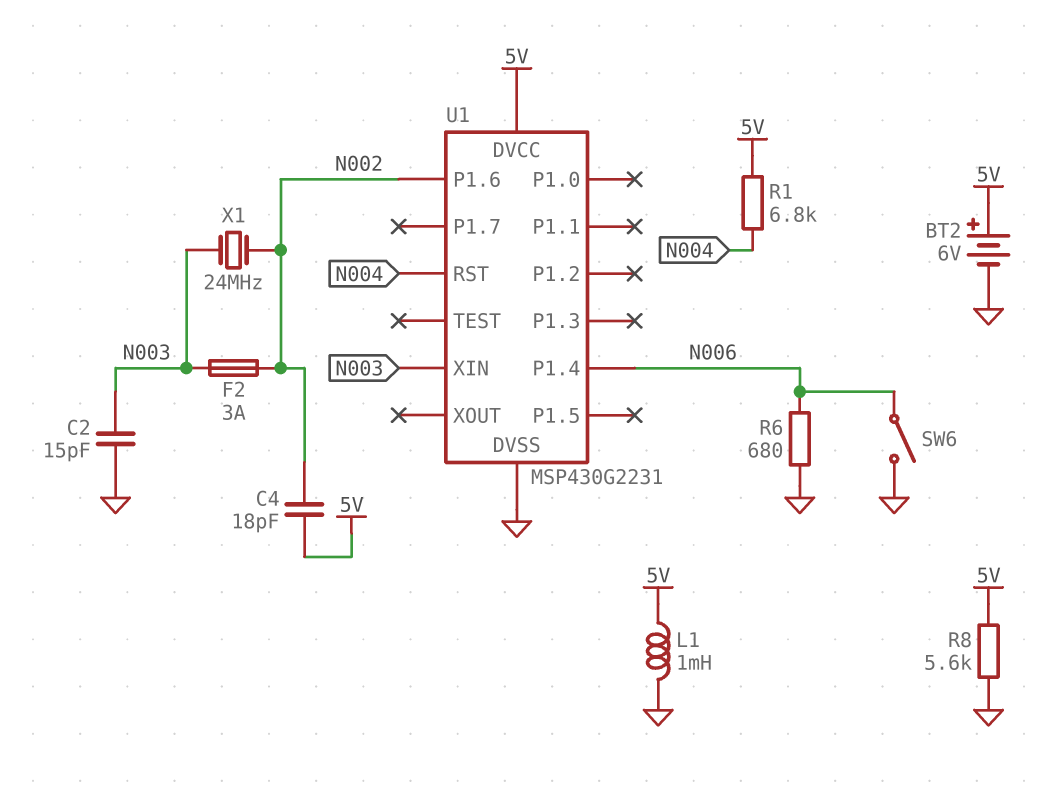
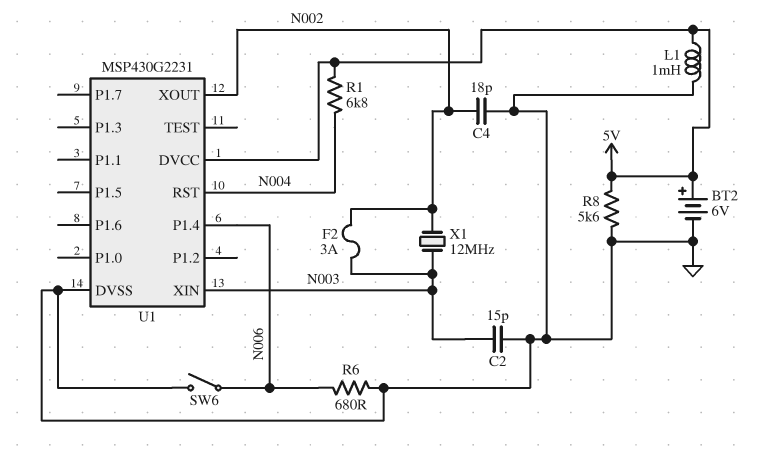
C4: 18pF (5V, N002) -> 18pF (GND, N002)
U1 pin P1.6: N002 -> none
U1 pin XOUT: none -> N002
X1: 24MHz (N002, N003) -> 12MHz (N002, N003)

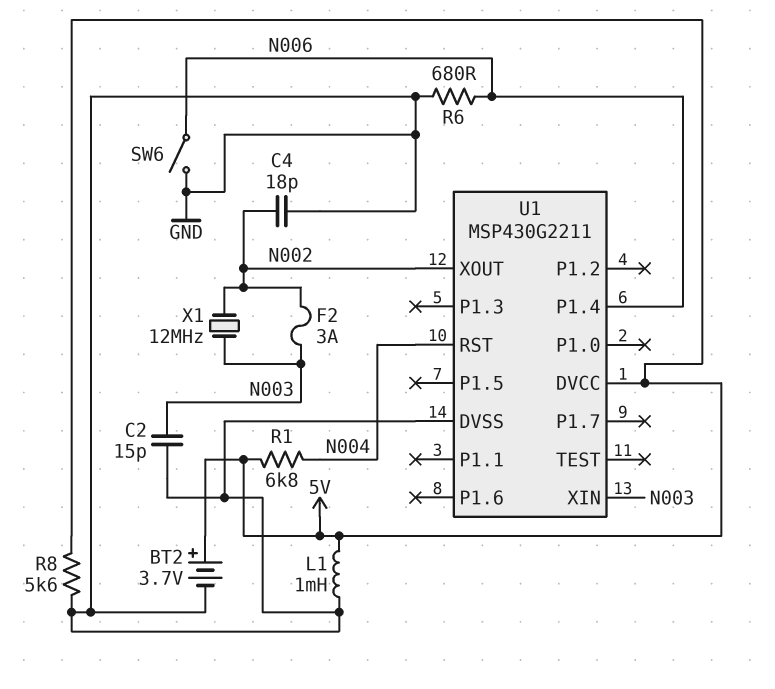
BT2: 6V (plus 5V, minus GND) -> 3.7V (plus 5V, minus GND)
U1: MSP430G2231 -> MSP430G2211

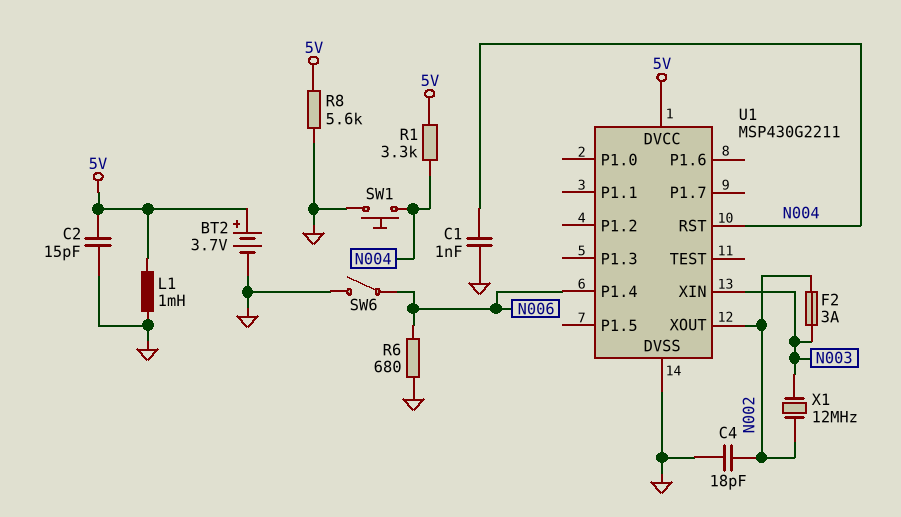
C1: none -> 1nF (GND, N004)
C2: 15pF (GND, N003) -> 15pF (5V, GND)
R1: 6.8k (5V, N004) -> 3.3k (5V, N004)
SW1: none -> button (GND, N004)

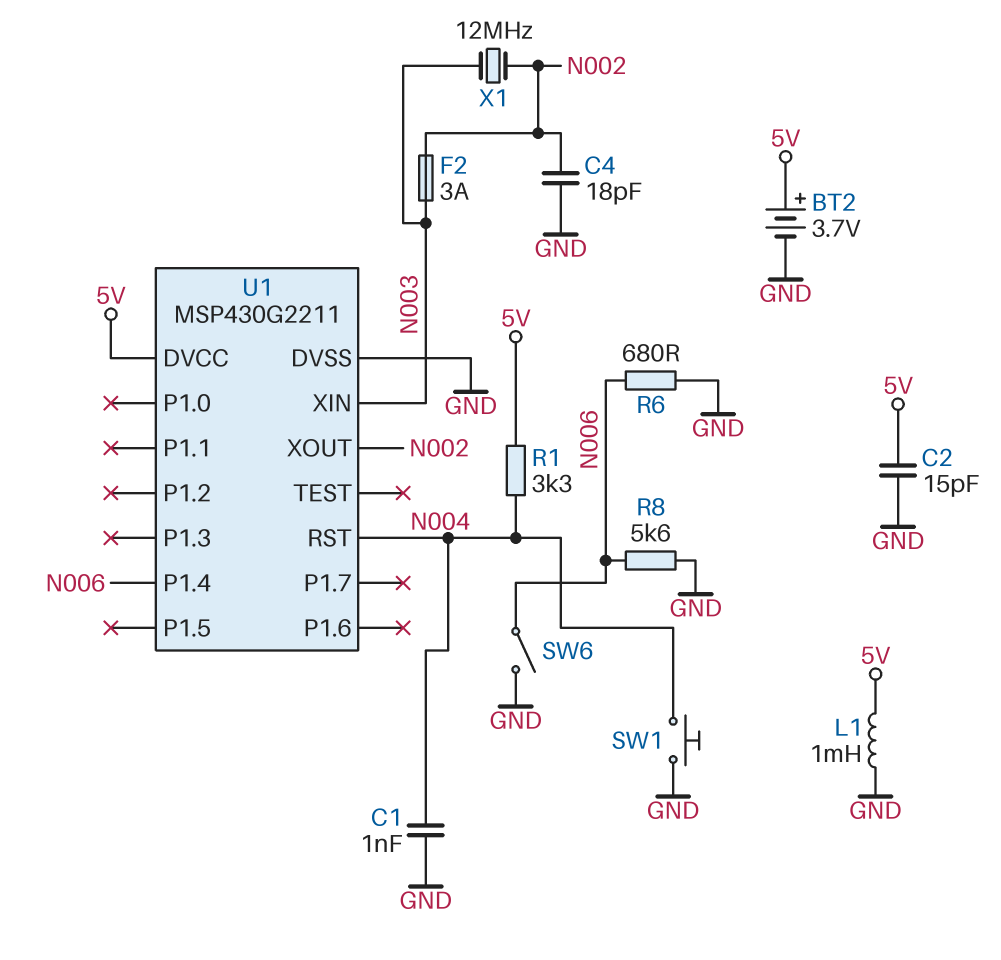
R8: 5.6k (5V, GND) -> 5.6k (GND, N006)

